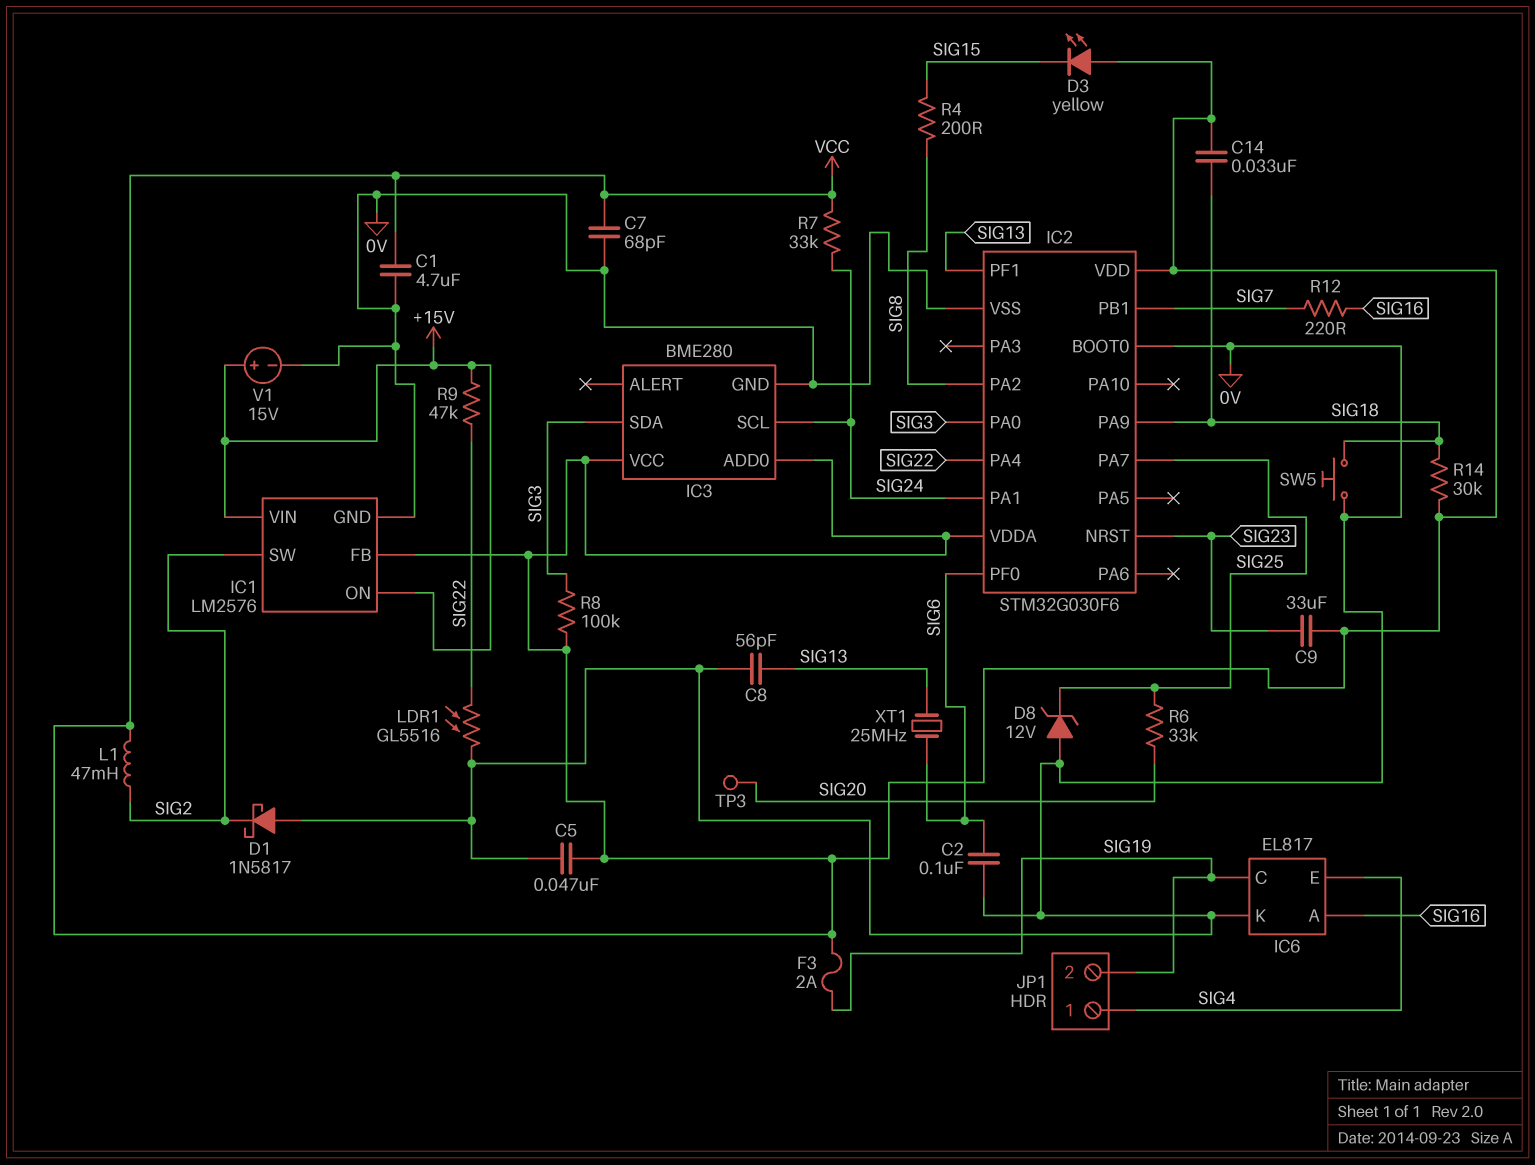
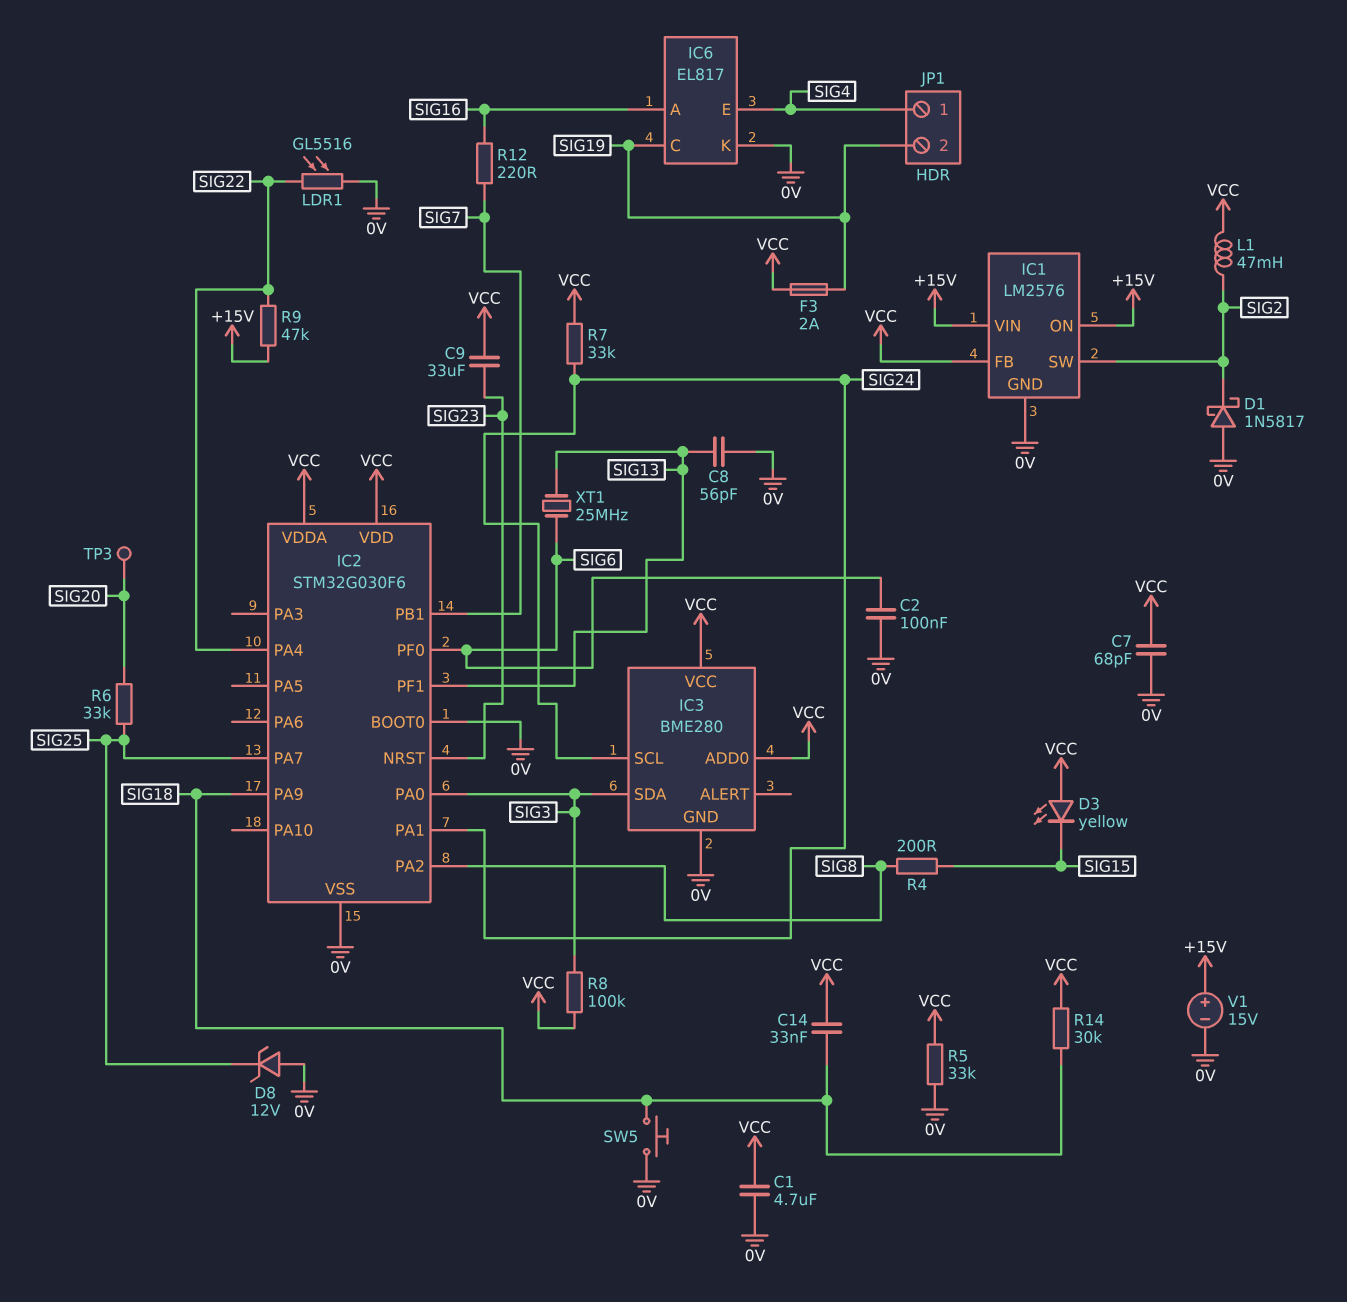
C5: 47nF (0V, VCC) -> none
R5: none -> 33k (0V, VCC)

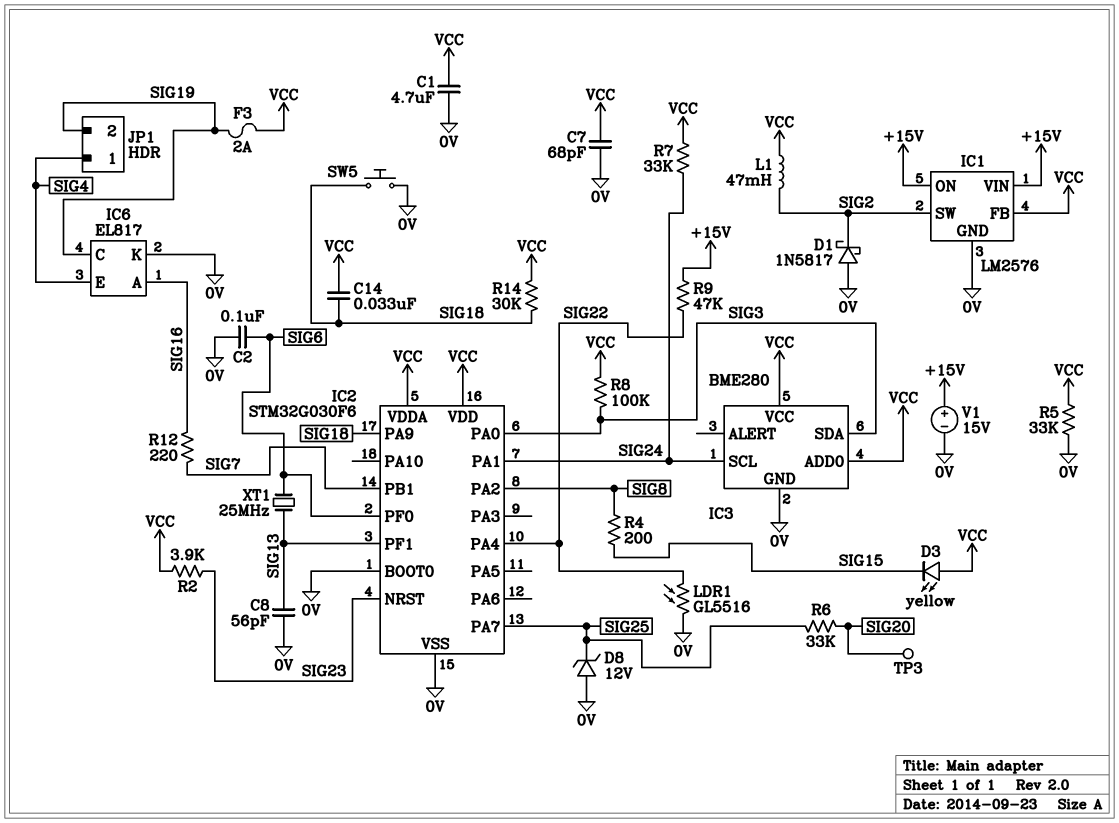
C9: 33uF (SIG23, VCC) -> none
R2: none -> 3.9k (SIG23, VCC)

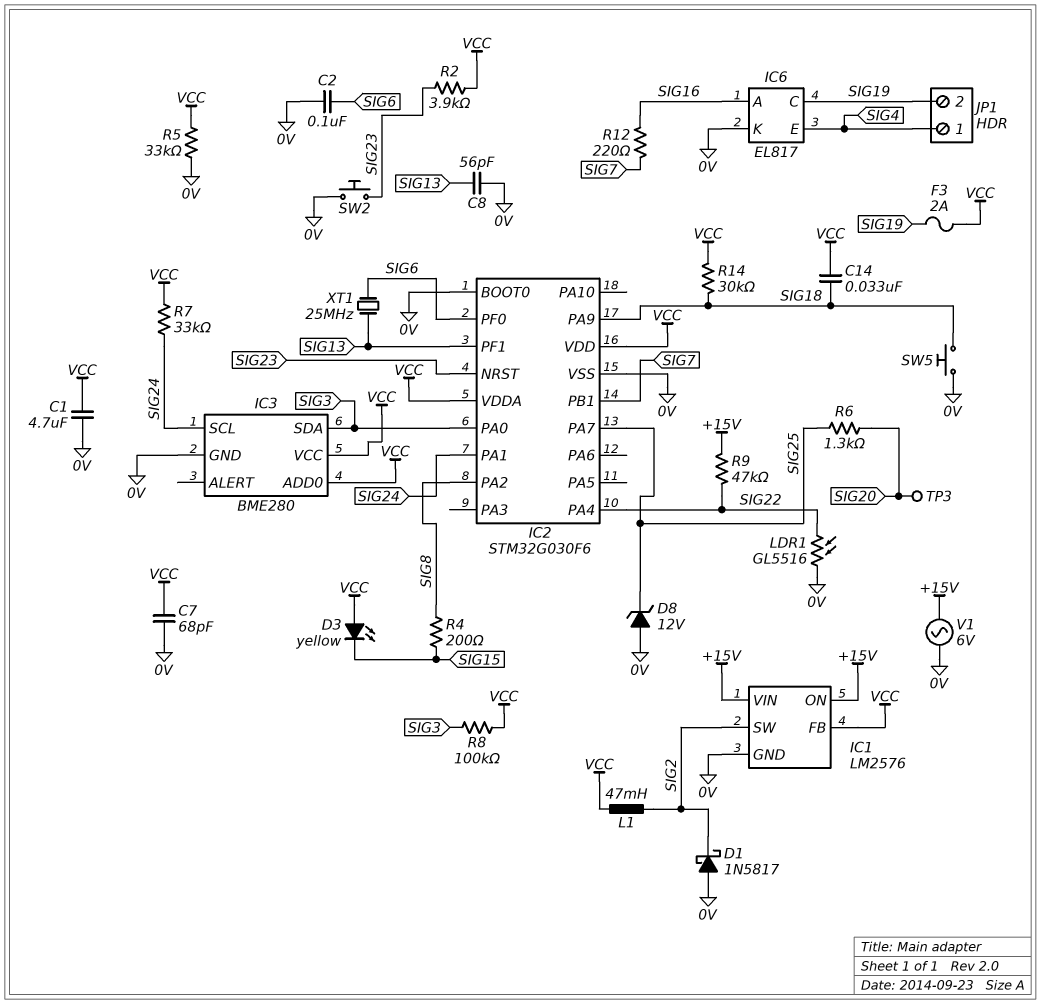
R6: 33k (SIG20, SIG25) -> 1.3k (SIG20, SIG25)
SW2: none -> button (0V, SIG23)
V1: 15V (plus +15V, minus 0V) -> AC 6V (+15V, 0V)

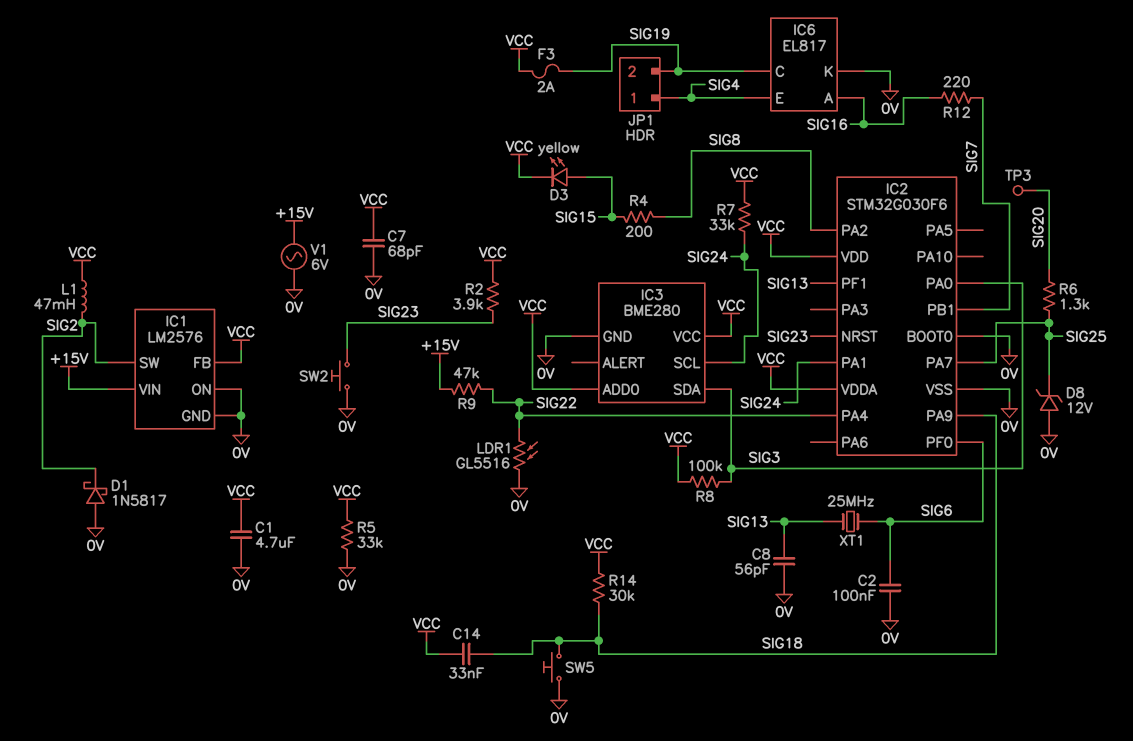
D3: LED yellow (A VCC, K SIG15) -> LED yellow (A SIG15, K VCC)
IC1 pin ON: +15V -> 0V

